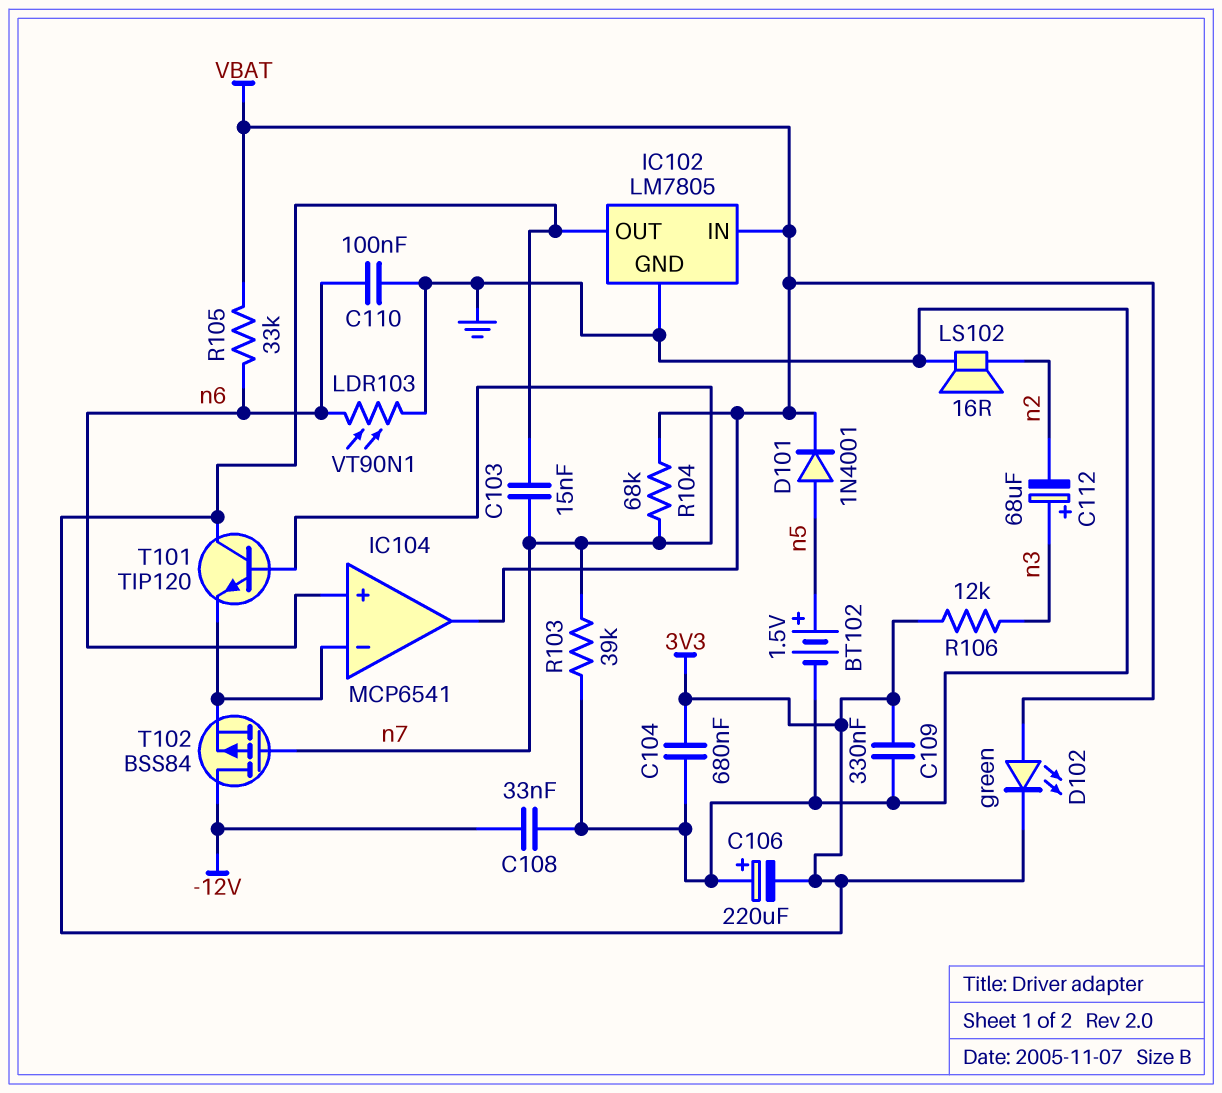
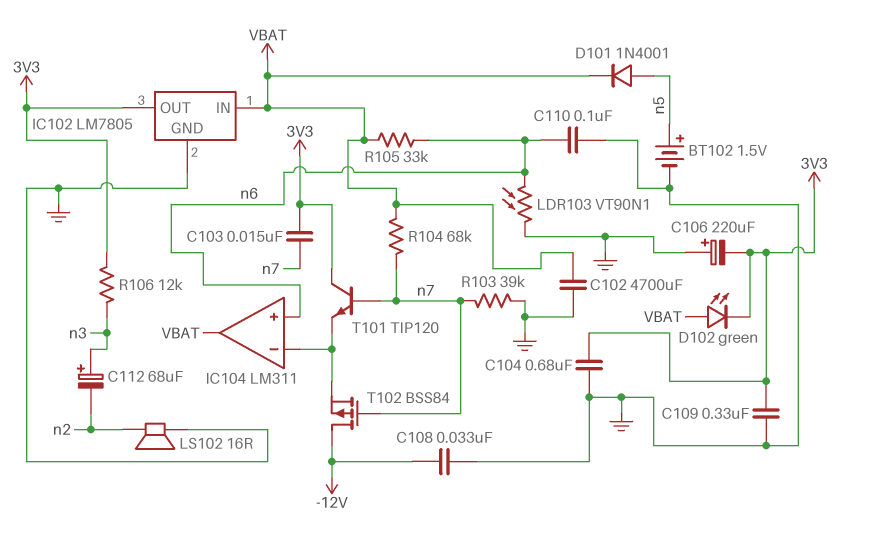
C102: none -> 4700uF (GND, VBAT)
IC104: MCP6541 -> LM311

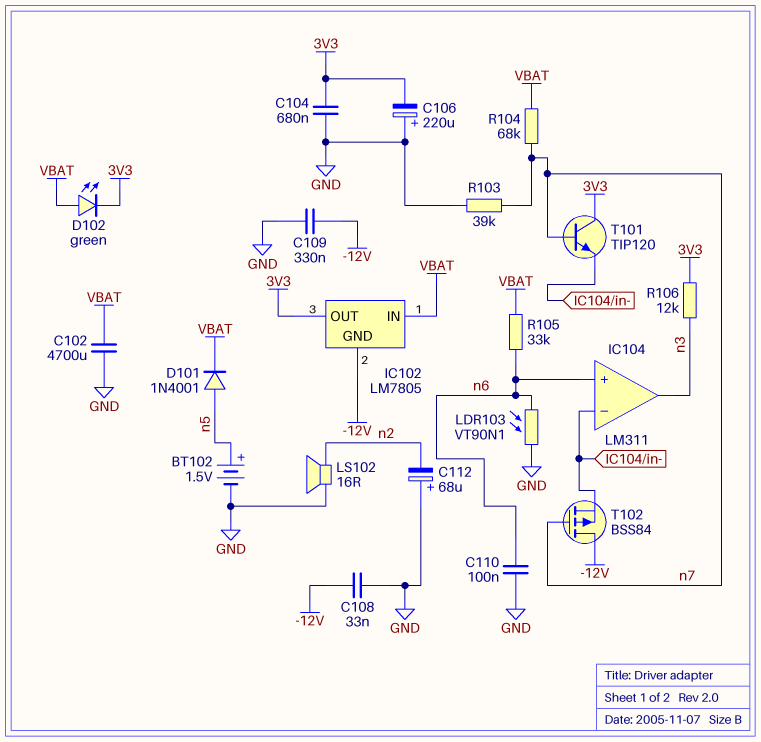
C103: 15nF (3V3, n7) -> none
C109: 330nF (3V3, GND) -> 330nF (-12V, GND)
C112: 68uF (plus n3, minus n2) -> 68uF (plus GND, minus n2)
IC102 pin GND: GND -> -12V
IC104 pin out: VBAT -> n3

